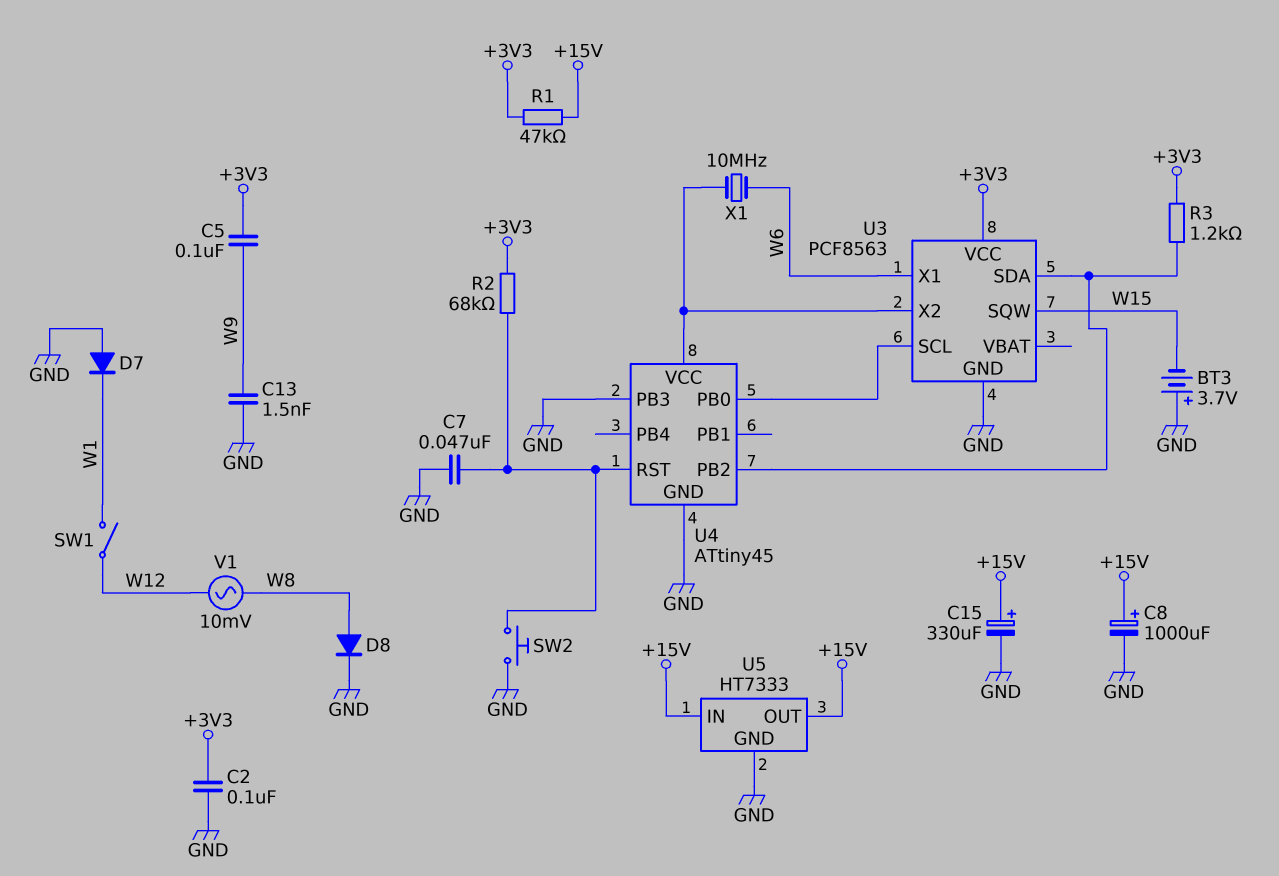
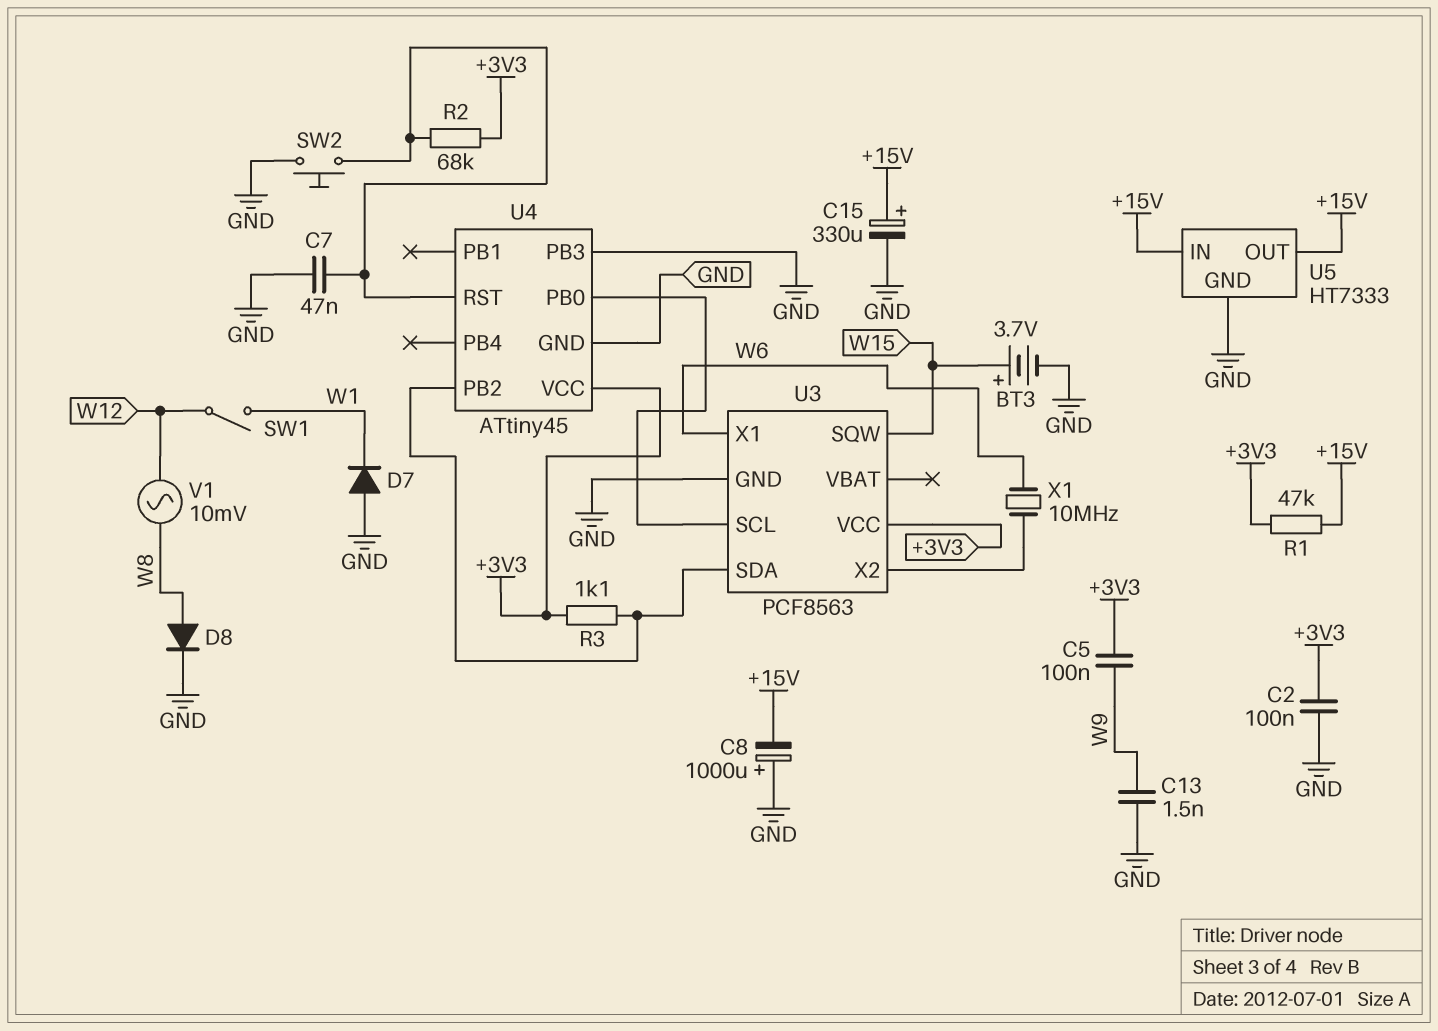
BT3: 3.7V (plus GND, minus W15) -> 3.7V (plus W15, minus GND)
C8: 1000uF (plus +15V, minus GND) -> 1000uF (plus GND, minus +15V)
R3: 1.2k (+3V3, U3/SDA) -> 1.1k (+3V3, U3/SDA)
U4 pin VCC: U3/X2 -> +3V3

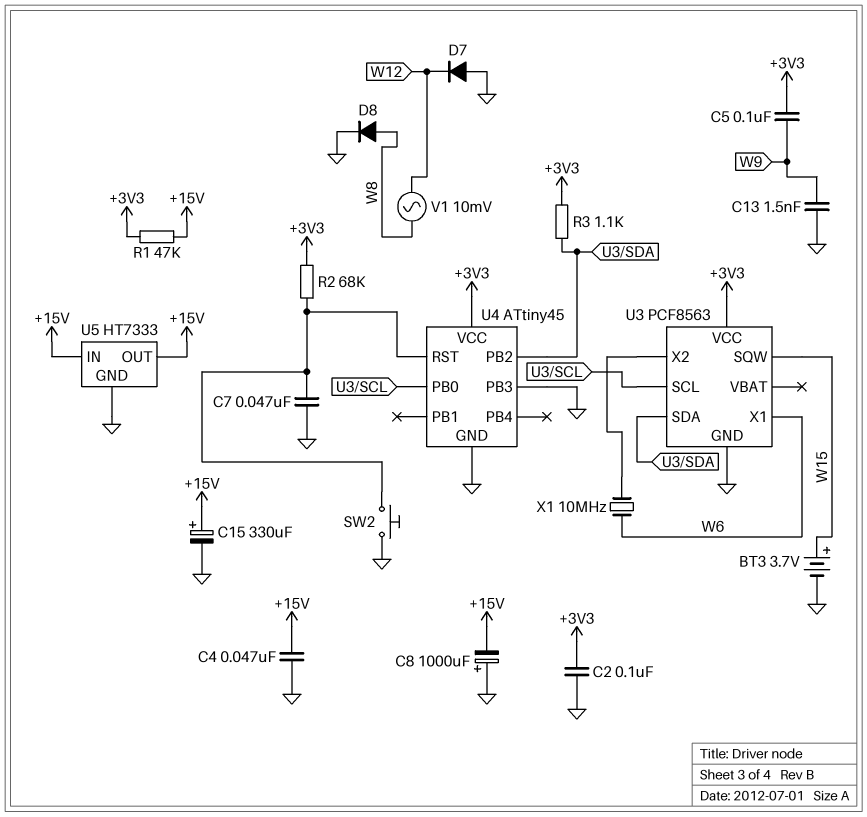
C4: none -> 47nF (+15V, GND)
D7: diode (A GND, K W1) -> diode (A GND, K W12)
SW1: switch (W1, W12) -> none

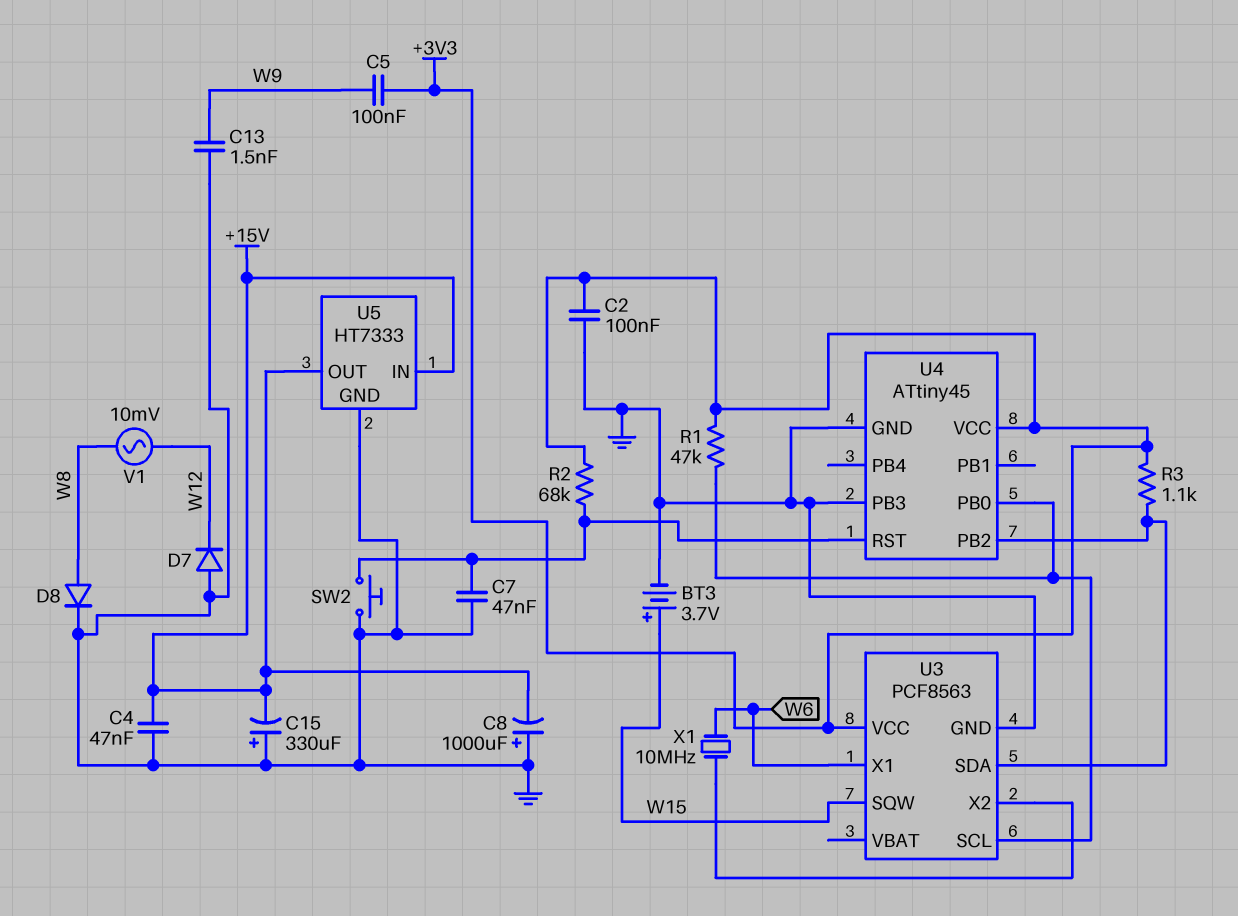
C15: 330uF (plus +15V, minus GND) -> 330uF (plus GND, minus +15V)
R1: 47k (+3V3, +15V) -> 47k (+3V3, U3/SCL)

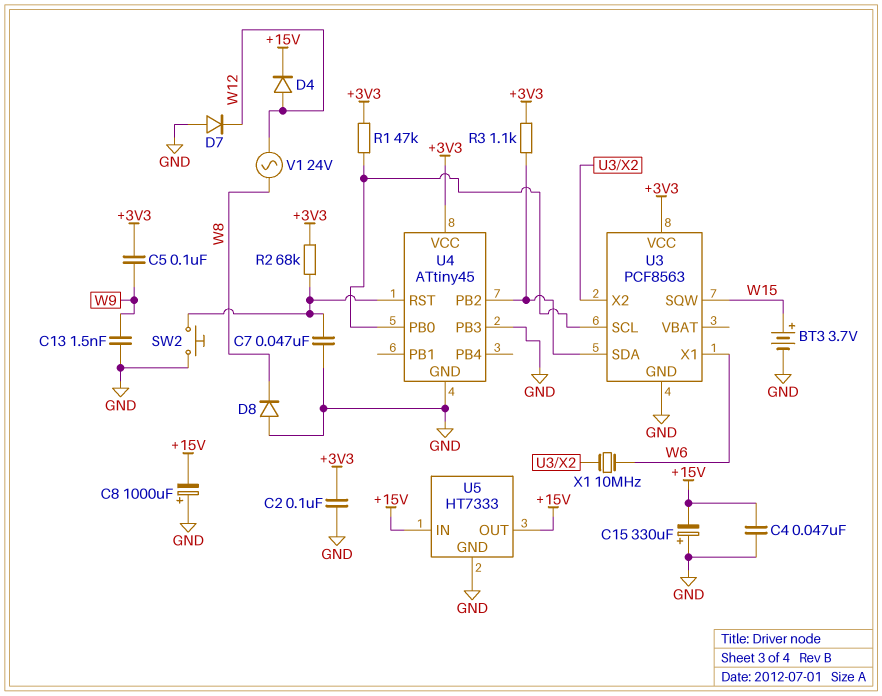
D4: none -> diode (A W12, K +15V)
D8: diode (A W8, K GND) -> diode (A GND, K W8)
V1: AC 10mV (W8, W12) -> AC 24V (W8, W12)

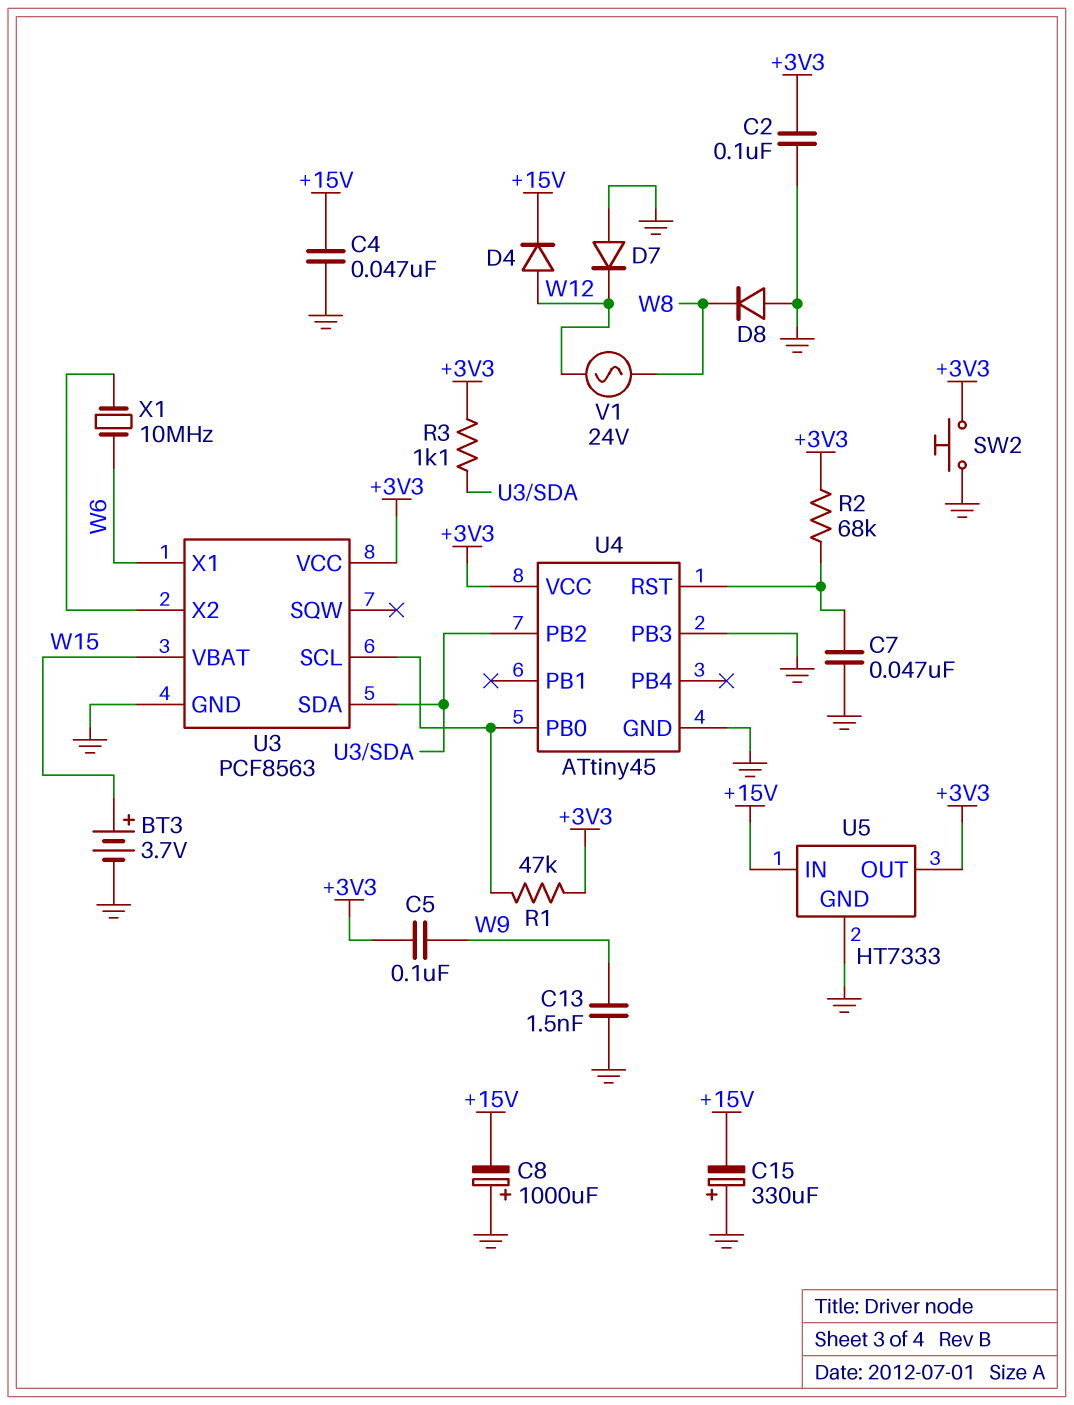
SW2: button (GND, U4/RST) -> button (+3V3, GND)
U3 pin SQW: W15 -> none
U3 pin VBAT: none -> W15
U5 pin OUT: +15V -> +3V3

